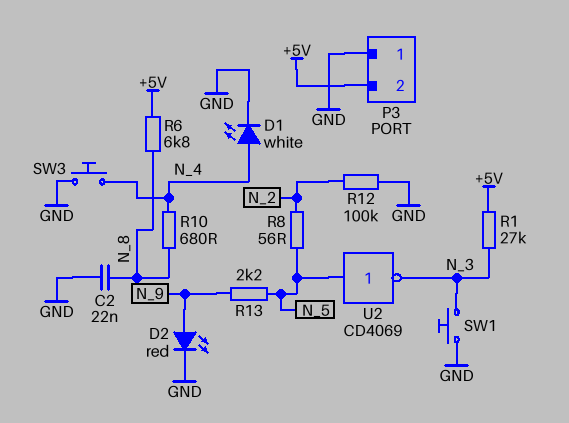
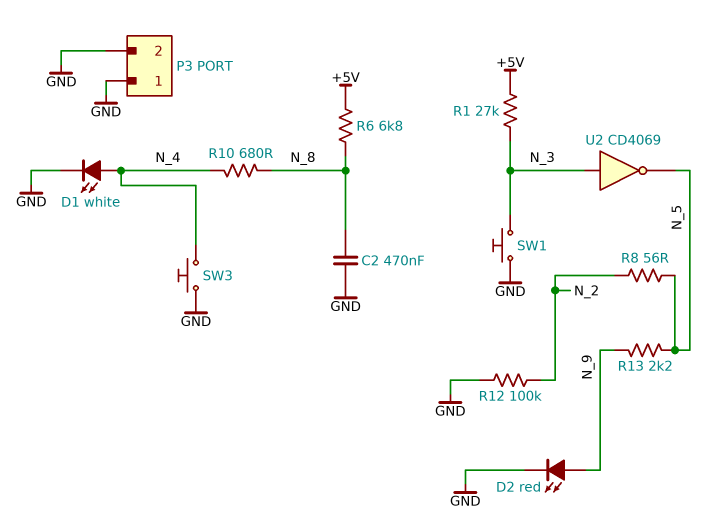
C2: 22nF (GND, N_8) -> 470nF (GND, N_8)
P3 pin 2: +5V -> GND
U2: NOT CD4069 (in N_5, out N_3) -> NOT CD4069 (in N_3, out N_5)

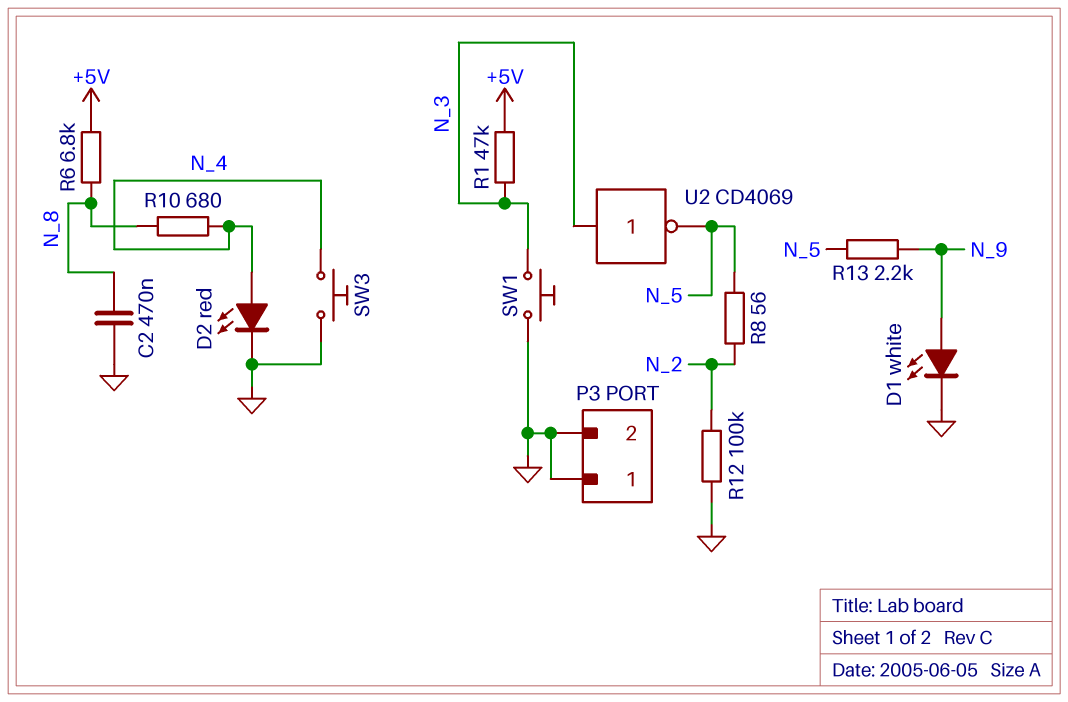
D1: LED white (A N_4, K GND) -> LED white (A N_9, K GND)
D2: LED red (A N_9, K GND) -> LED red (A N_4, K GND)
R1: 27k (+5V, N_3) -> 47k (+5V, N_3)

